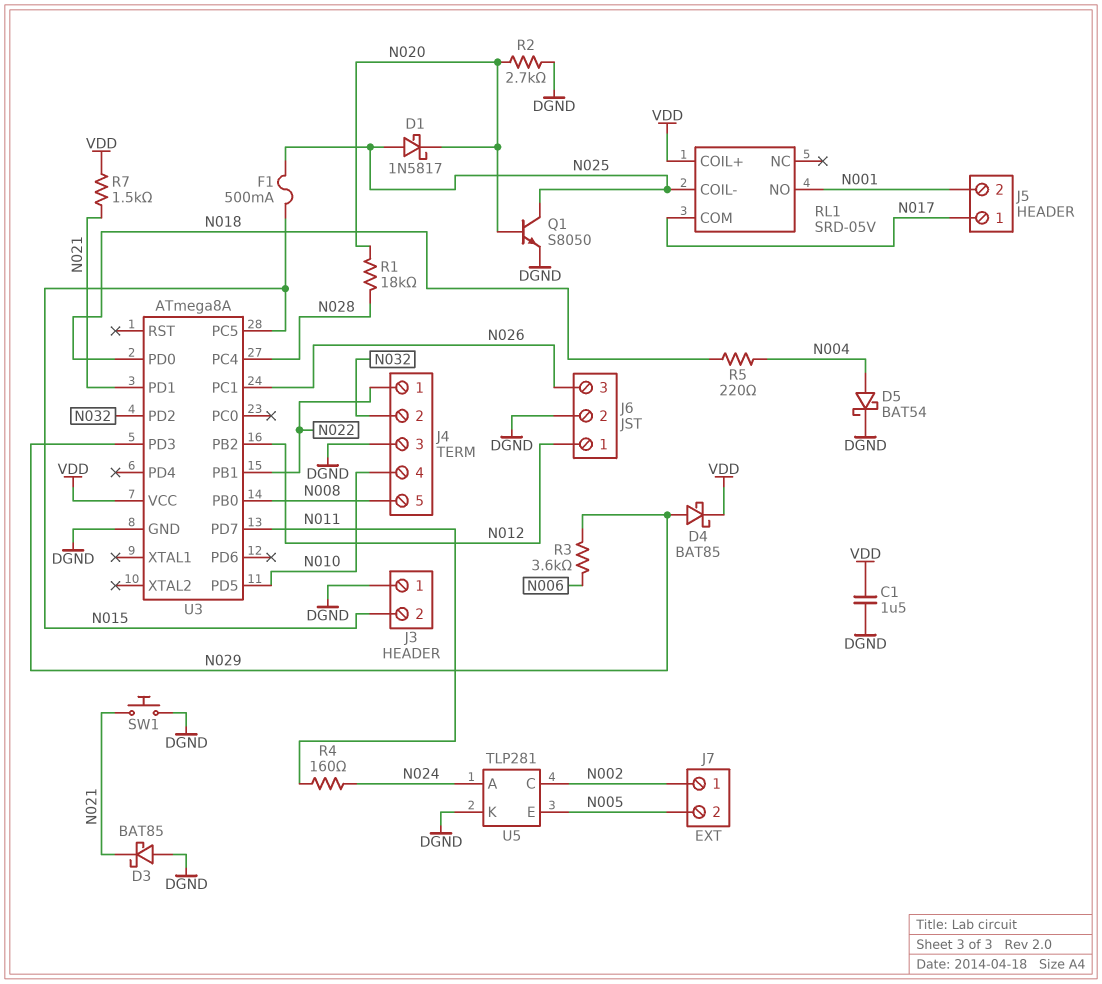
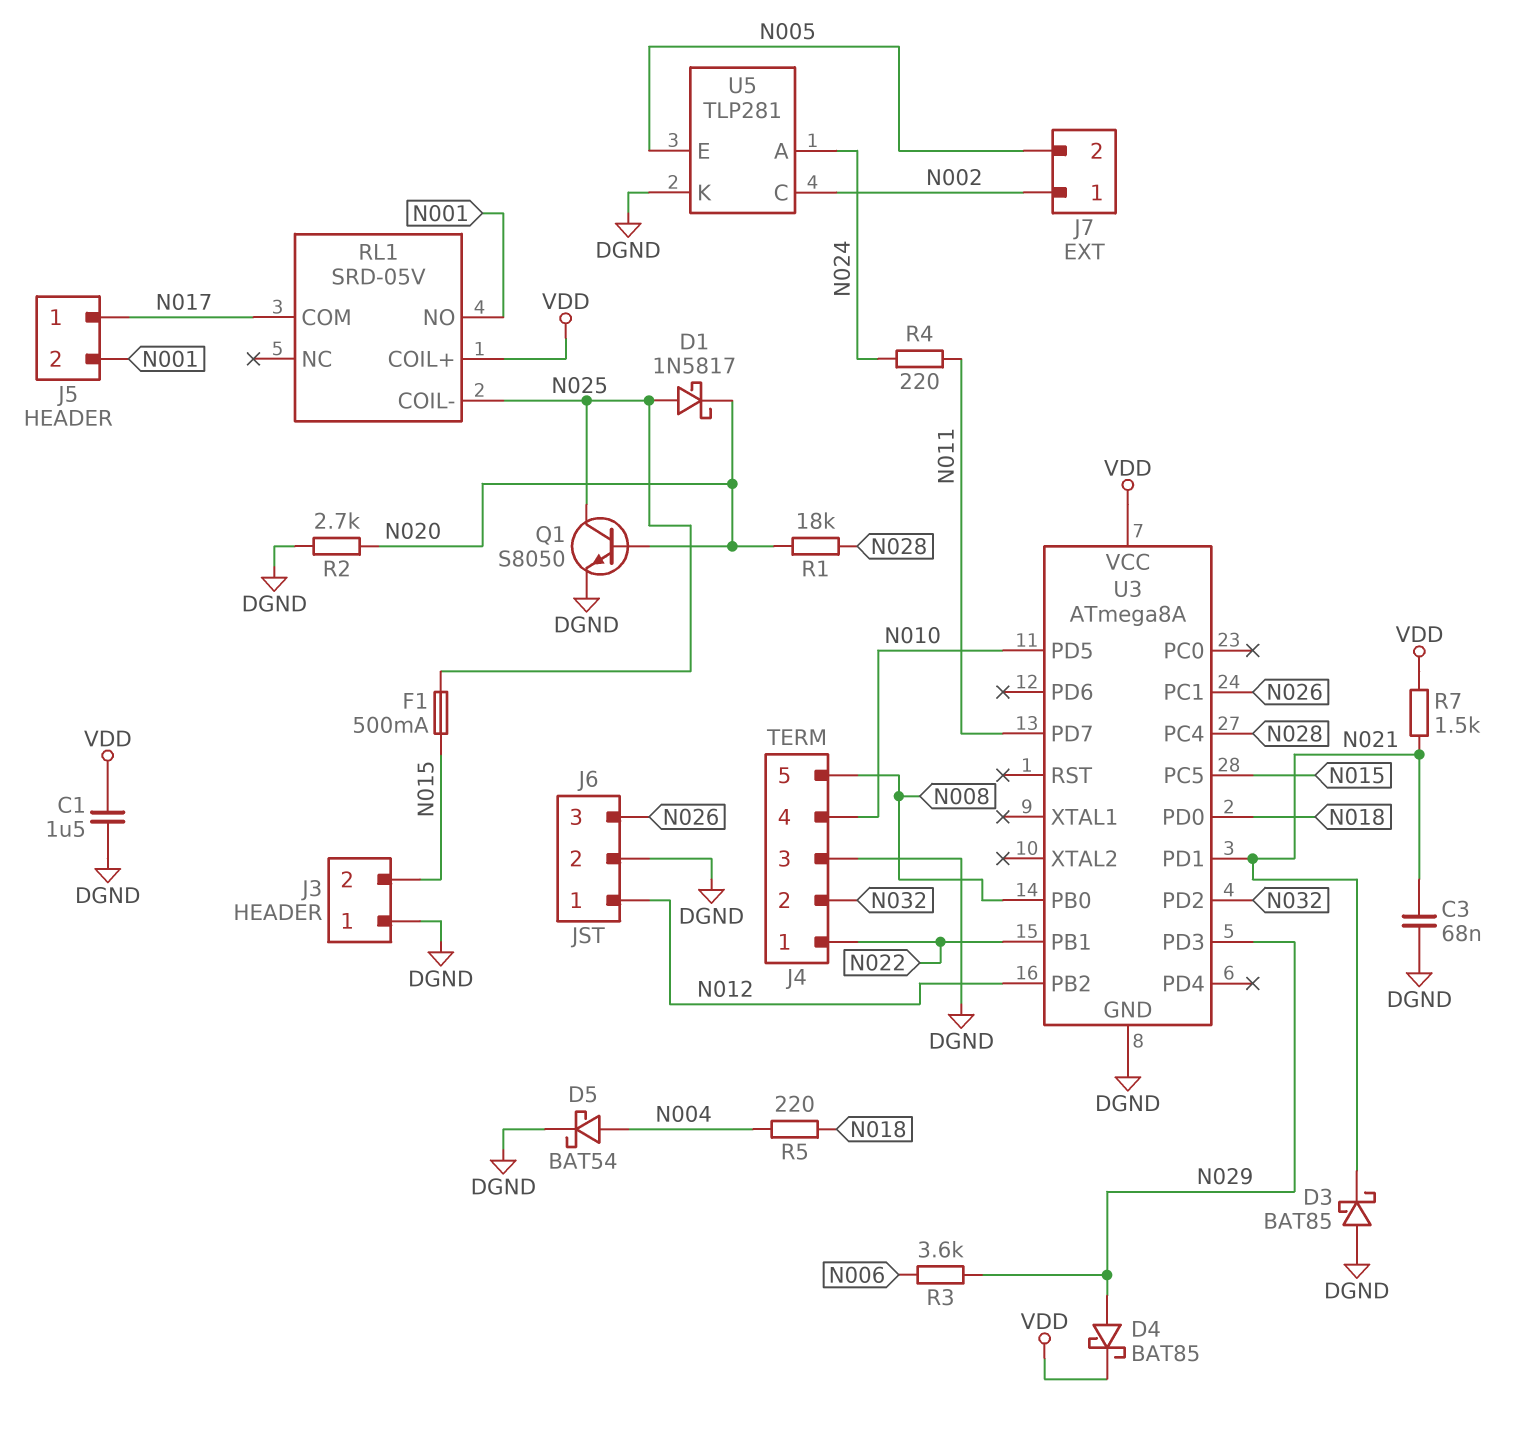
C3: none -> 68nF (DGND, N021)
R4: 160 (N011, N024) -> 220 (N011, N024)
SW1: button (DGND, N021) -> none

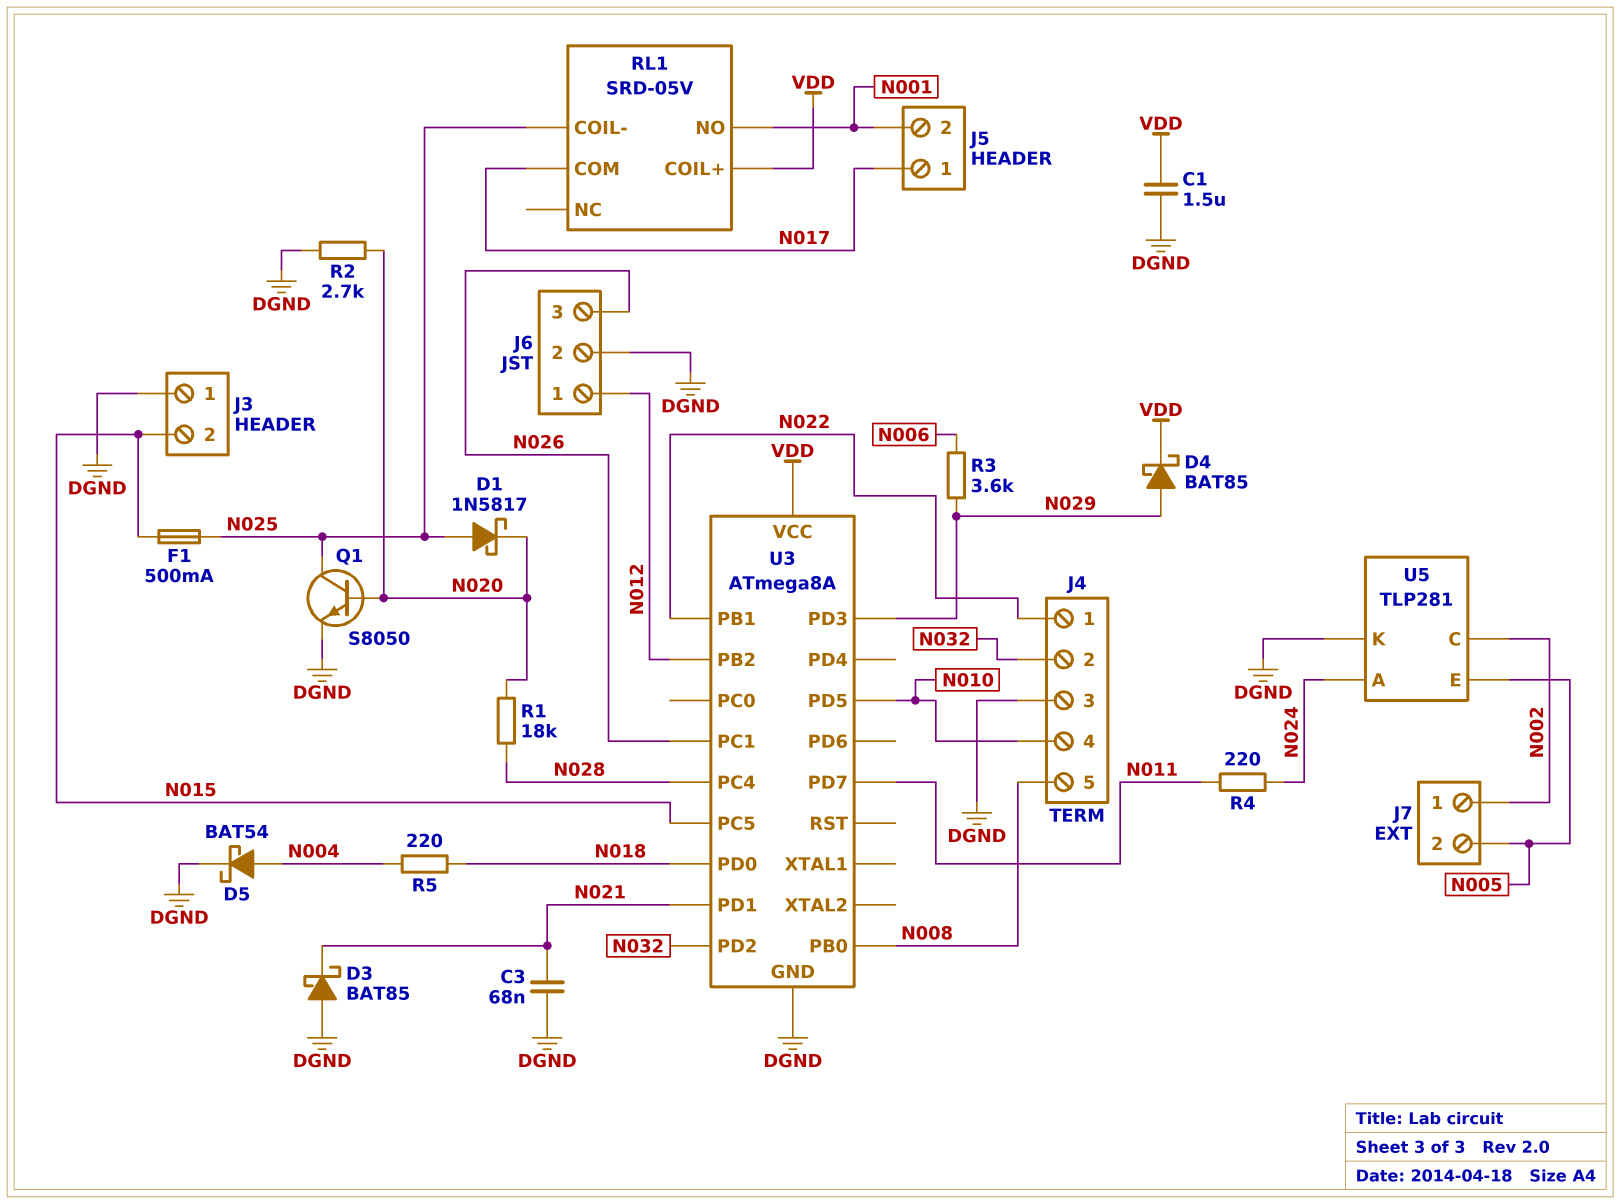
R7: 1.5k (N021, VDD) -> none

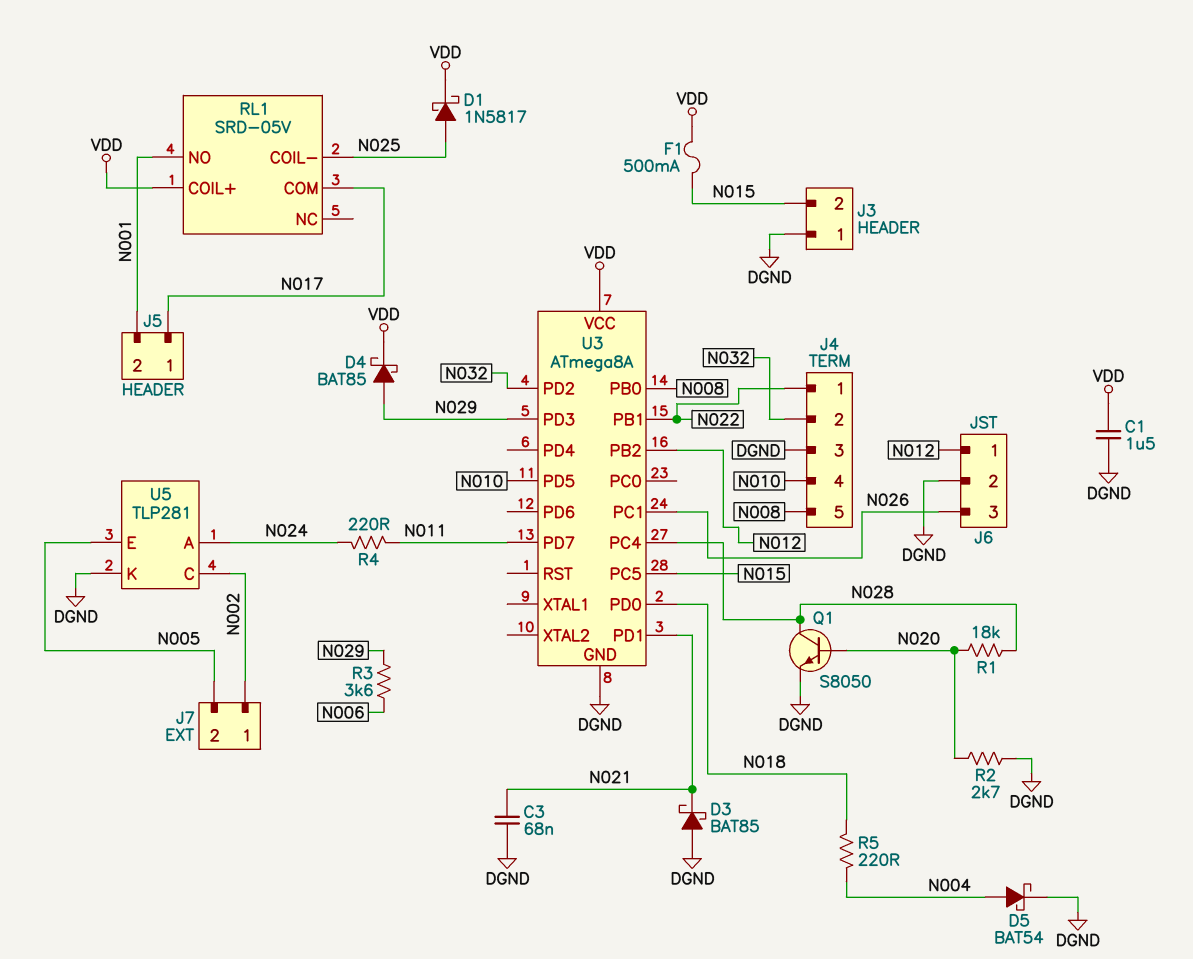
D1: schottky 1N5817 (A N025, K N020) -> schottky 1N5817 (A N025, K VDD)
F1: 500mA (N015, N025) -> 500mA (N015, VDD)
Q1: NPN S8050 (B N020, C N025, E DGND) -> NPN S8050 (B N020, C N028, E DGND)

